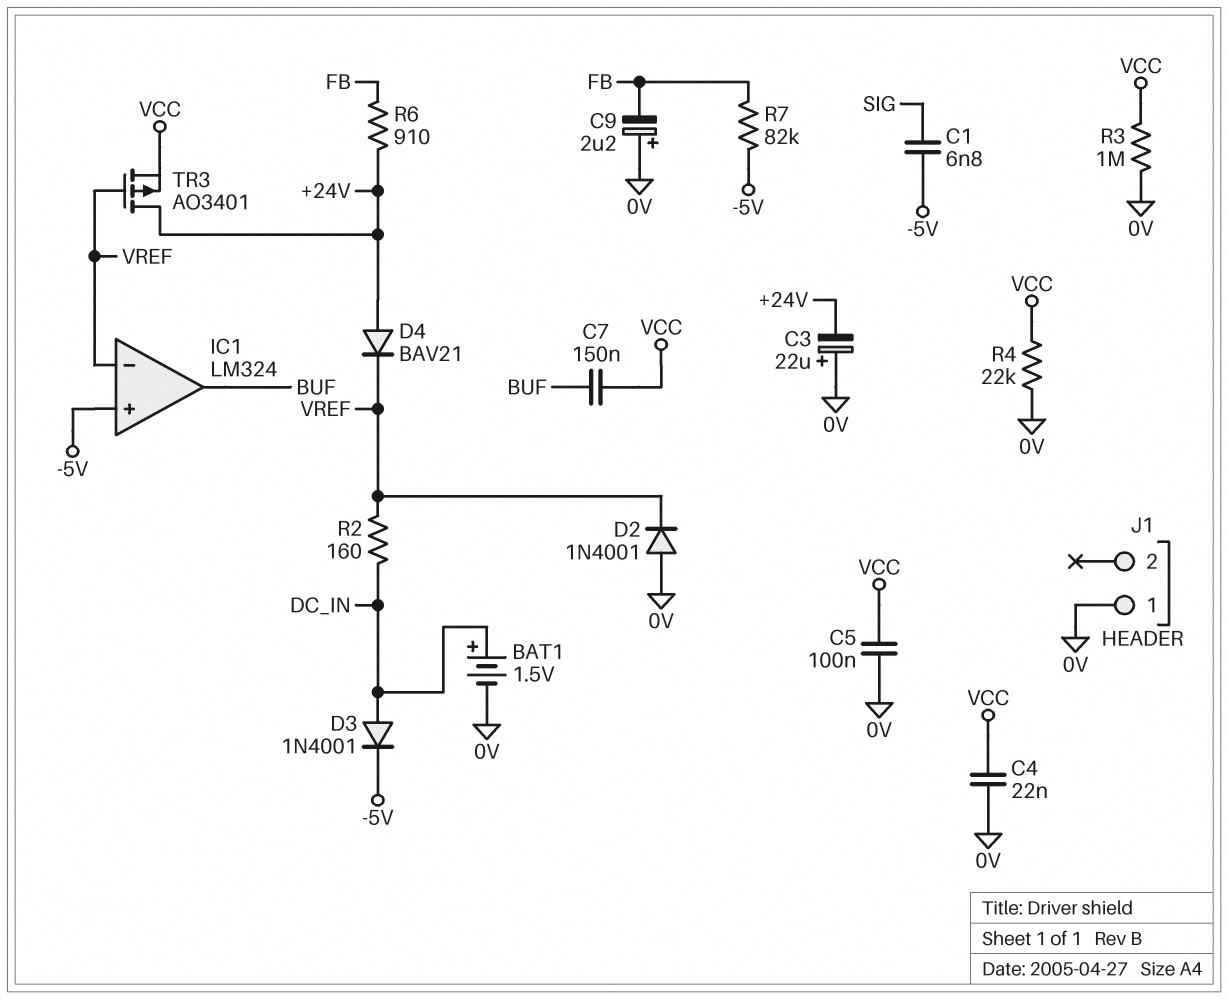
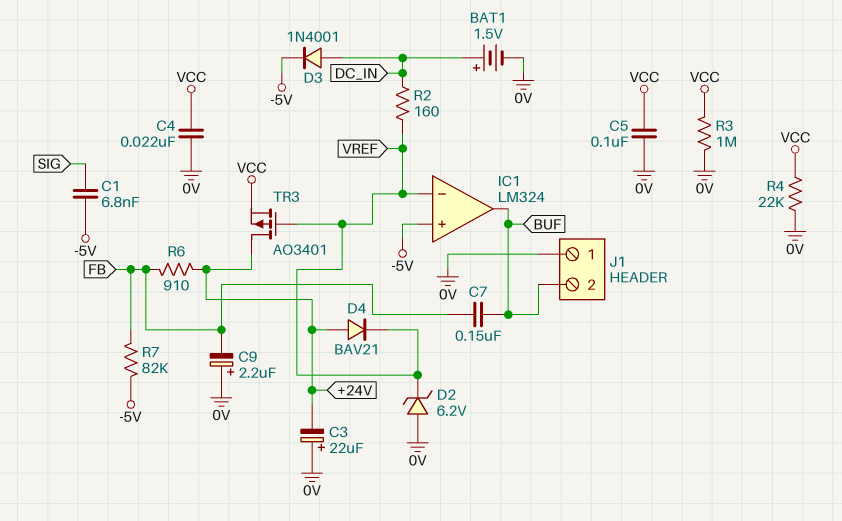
C7: 150nF (BUF, VCC) -> 150nF (BUF, FB)
D2: diode 1N4001 (A 0V, K VREF) -> zener 6.2V (A 0V, K VREF)
J1 pin 2: none -> BUF

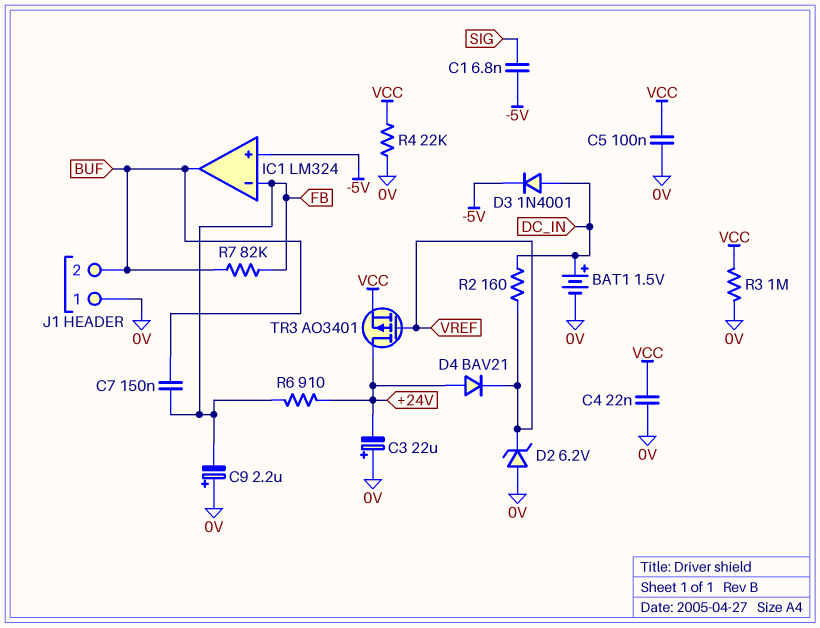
IC1 pin in-: VREF -> FB
R7: 82k (-5V, FB) -> 82k (BUF, FB)

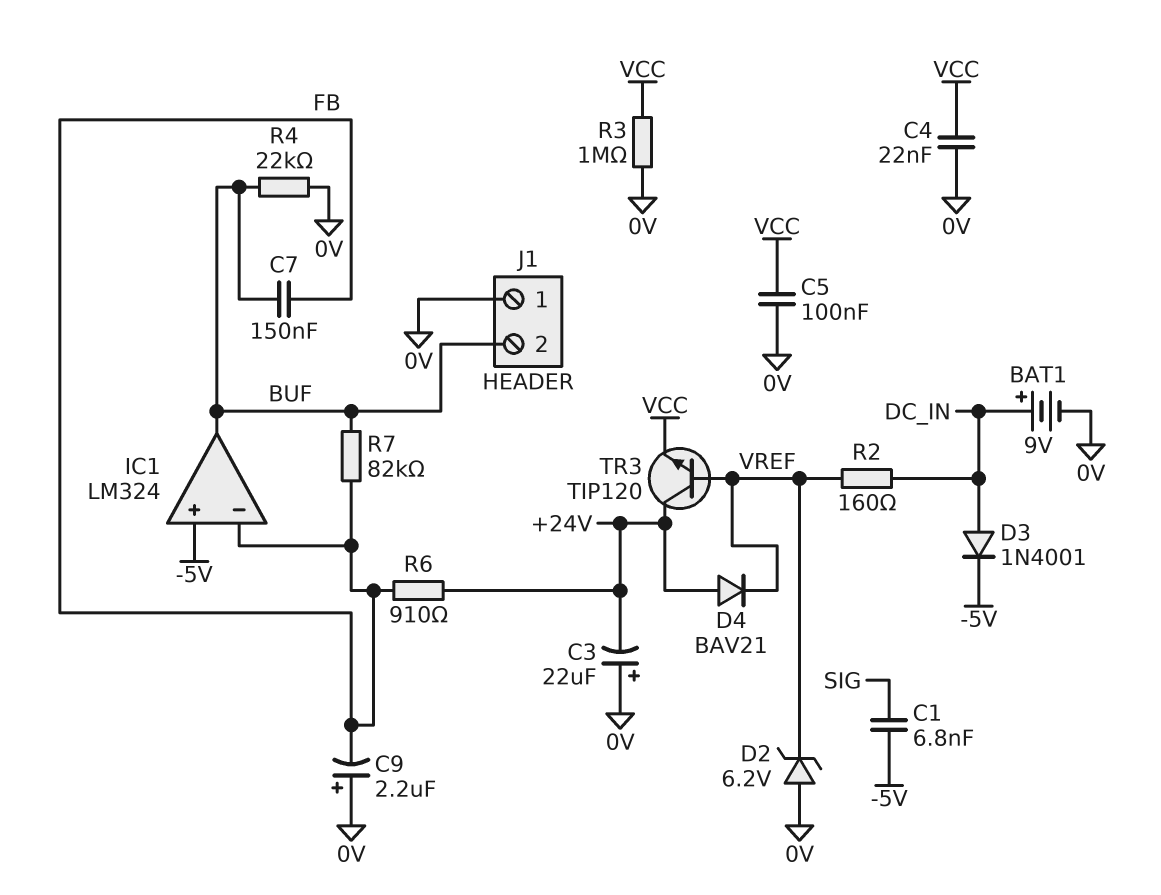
BAT1: 1.5V (plus DC_IN, minus 0V) -> 9V (plus DC_IN, minus 0V)
R4: 22k (0V, VCC) -> 22k (0V, BUF)
TR3: PMOS AO3401 (G VREF, D +24V, S VCC) -> NPN TIP120 (B VREF, C +24V, E VCC)

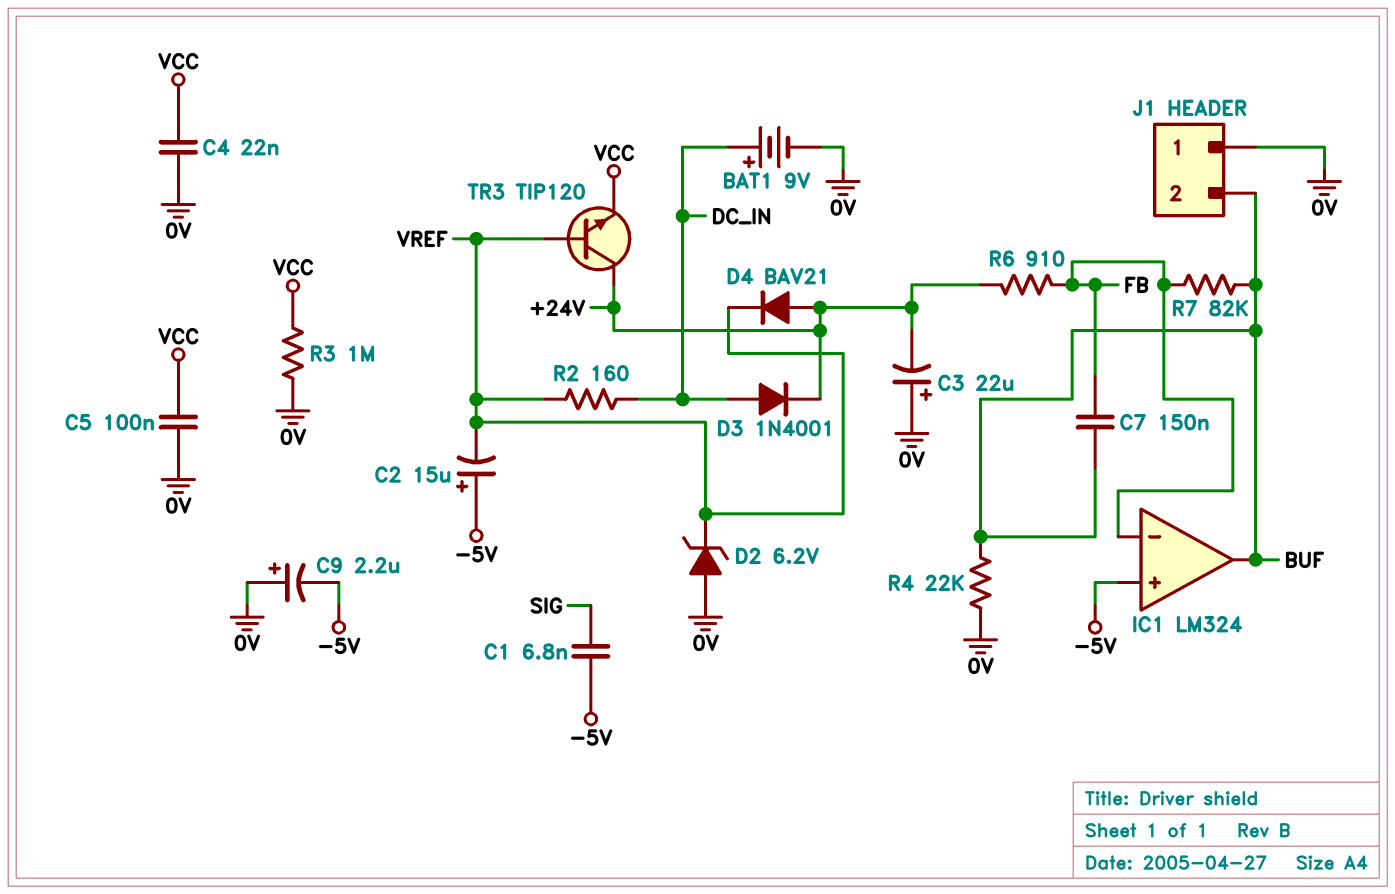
C2: none -> 15uF (plus -5V, minus VREF)
C9: 2.2uF (plus 0V, minus FB) -> 2.2uF (plus 0V, minus -5V)
D3: diode 1N4001 (A DC_IN, K -5V) -> diode 1N4001 (A DC_IN, K +24V)

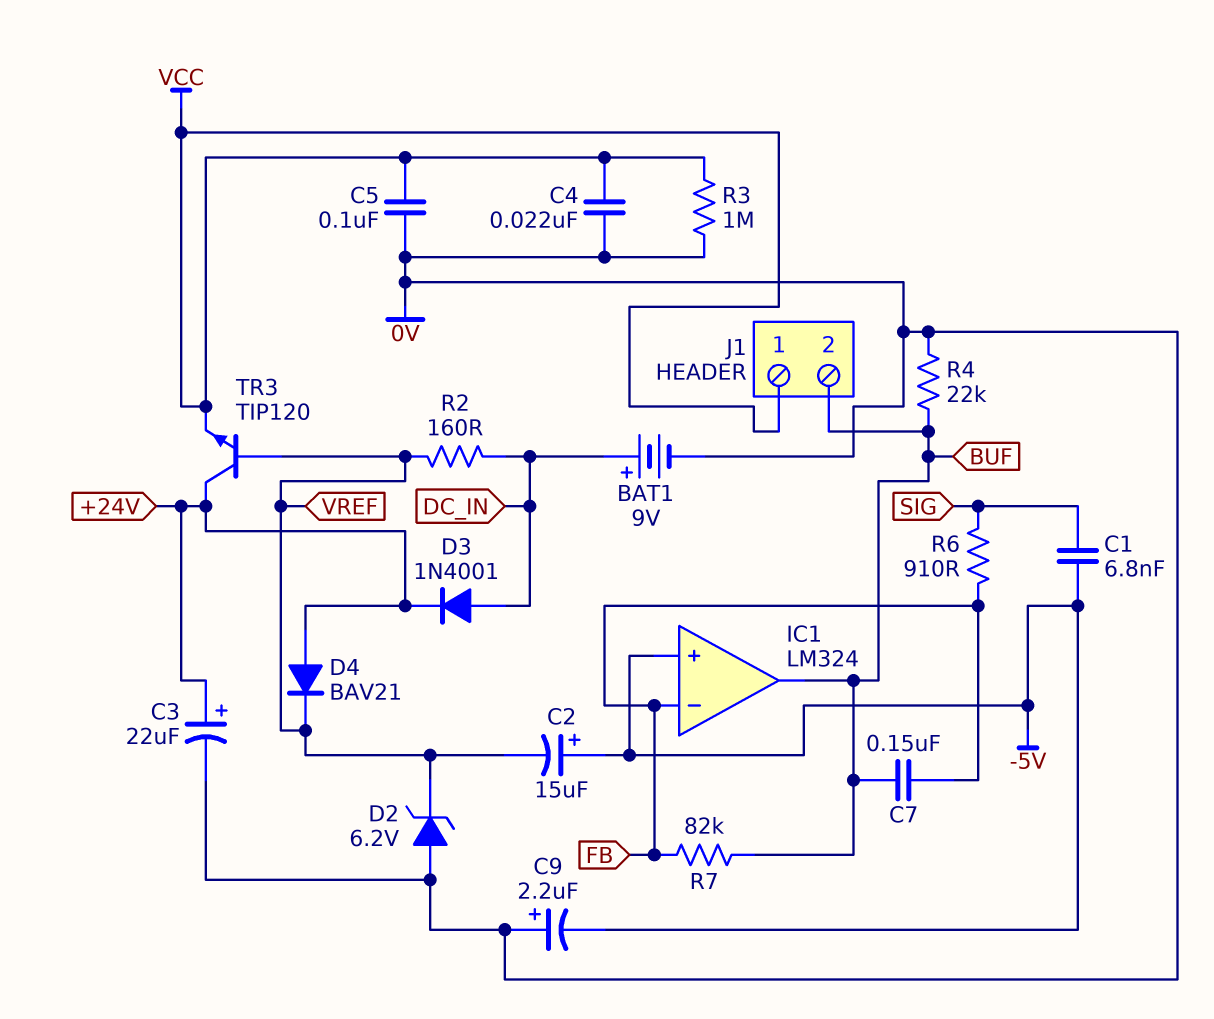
C3: 22uF (plus 0V, minus +24V) -> 22uF (plus +24V, minus 0V)
J1 pin 1: 0V -> VCC
R6: 910 (+24V, FB) -> 910 (FB, SIG)

